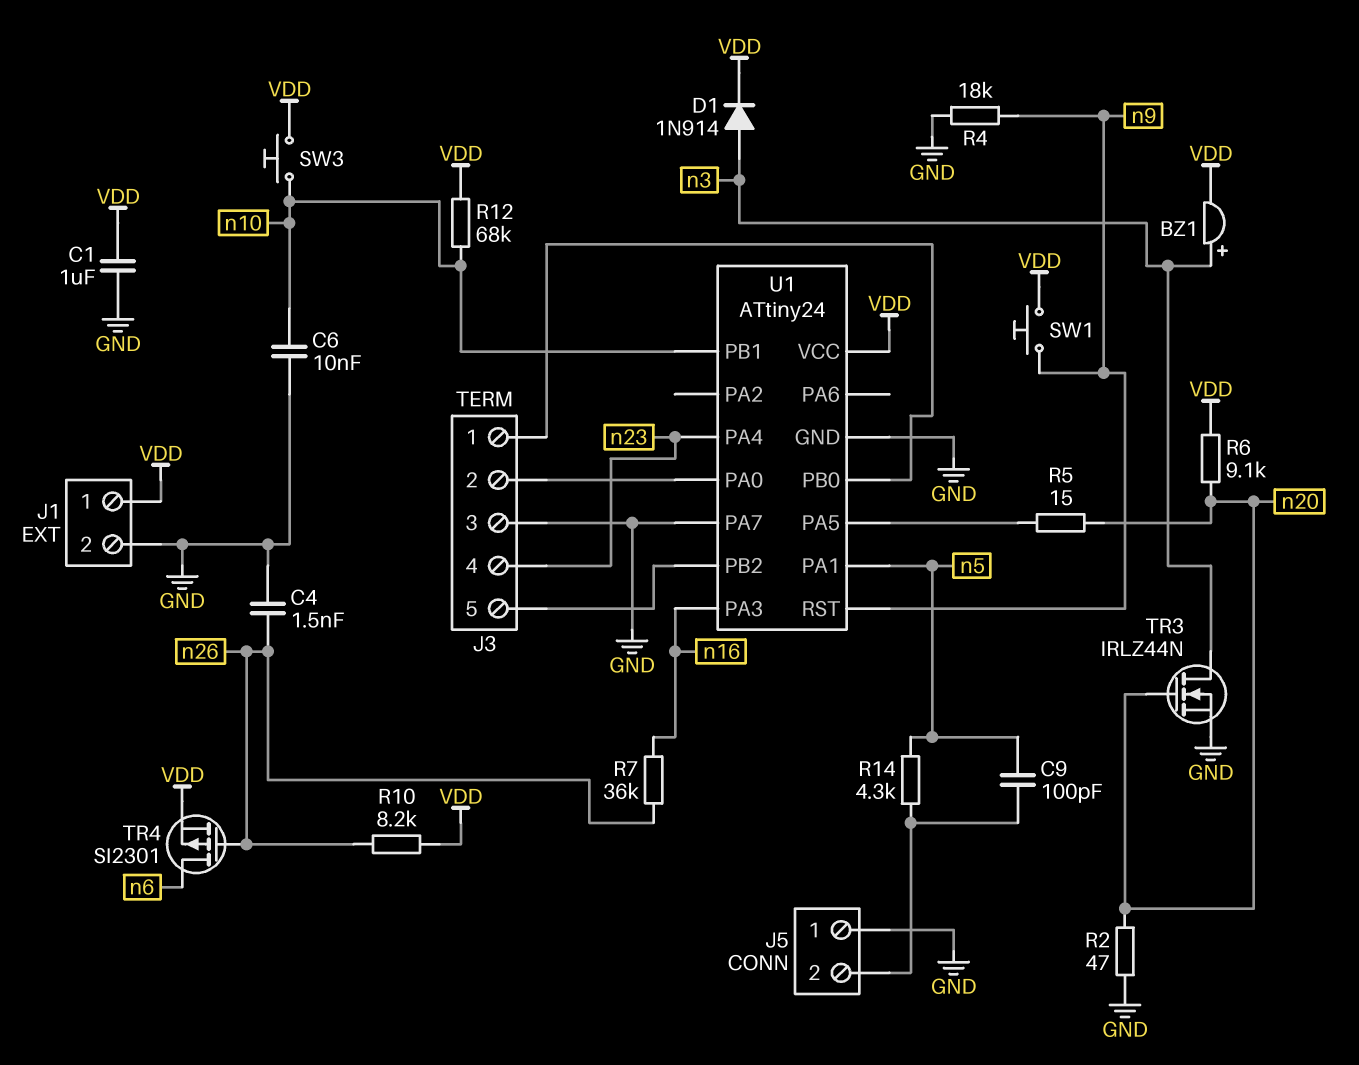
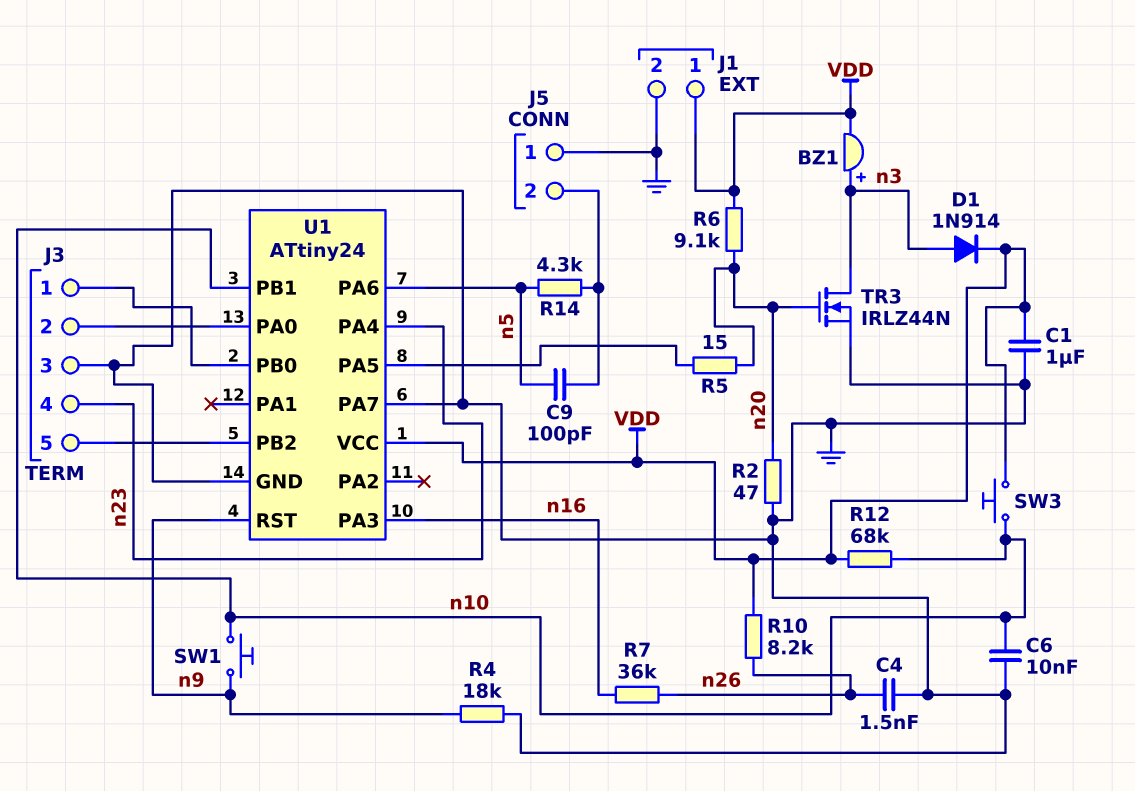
SW1: button (VDD, n9) -> button (n9, n10)
TR4: PMOS SI2301 (G n26, D n6, S VDD) -> none
U1 pin PA1: n5 -> none
U1 pin PA6: none -> n5

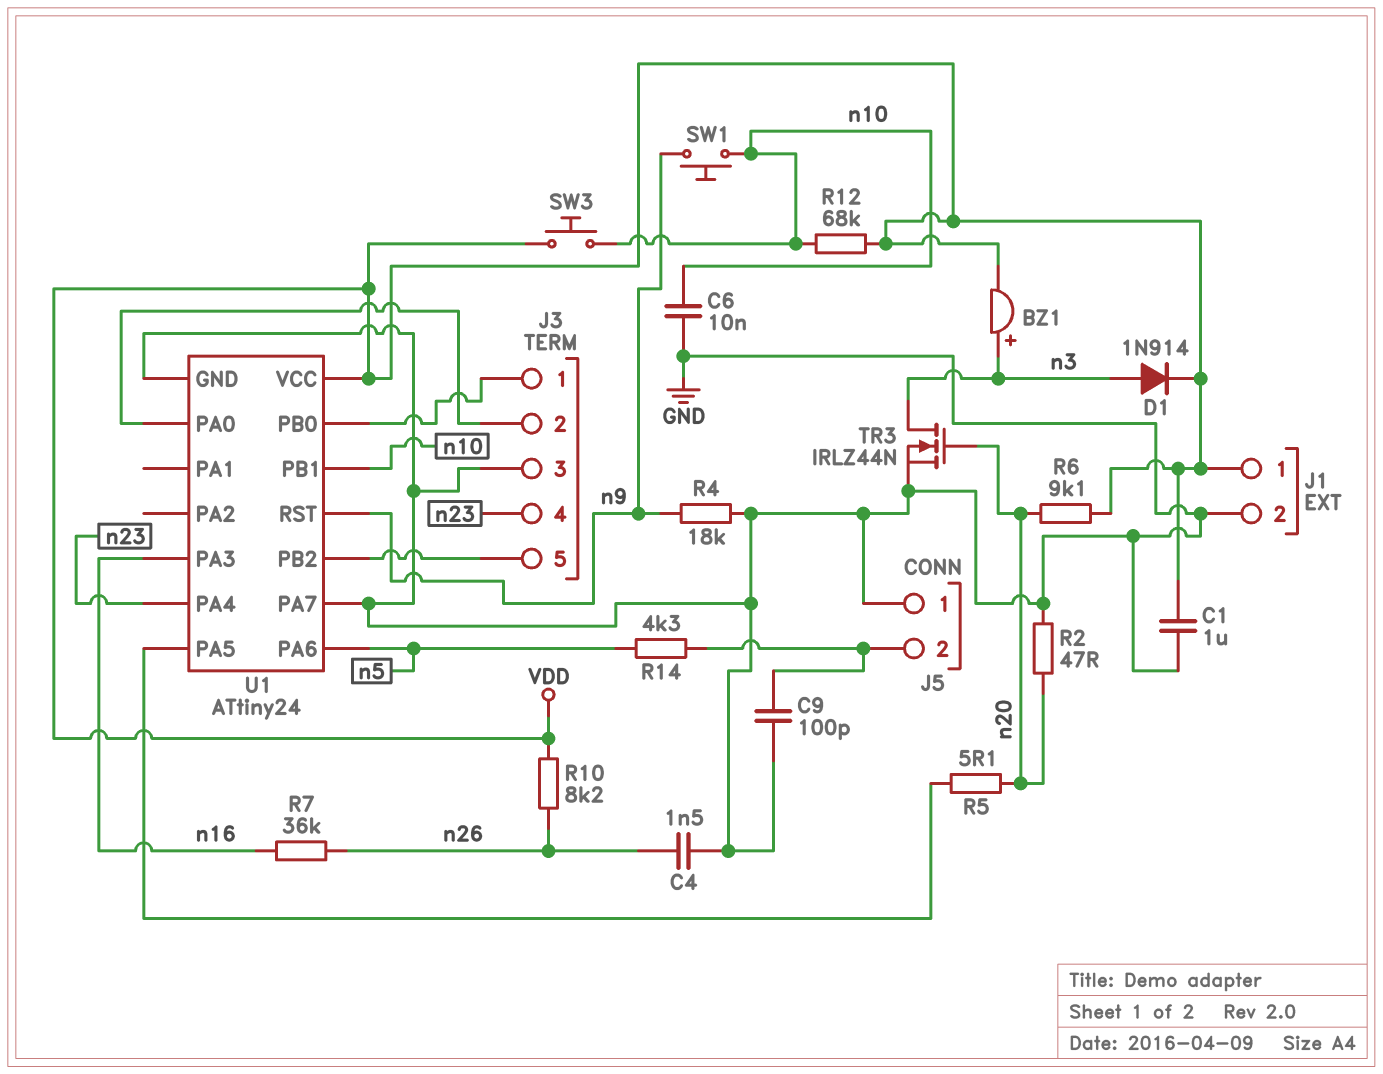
C9: 100pF (J5/2, n5) -> 100pF (GND, J5/2)
R5: 15 (U1/PA5, n20) -> 5.1 (U1/PA5, n20)

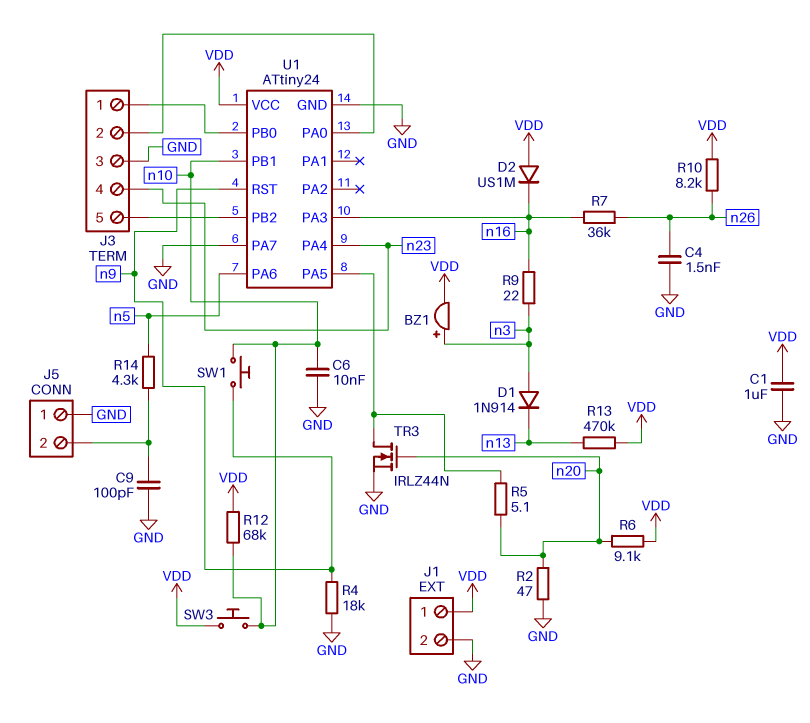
D1: diode 1N914 (A n3, K VDD) -> diode 1N914 (A n3, K n13)
D2: none -> diode US1M (A VDD, K n16)
R9: none -> 22 (n3, n16)
R13: none -> 470k (VDD, n13)
TR3: NMOS IRLZ44N (G n20, D n3, S GND) -> NMOS IRLZ44N (G n20, D U1/PA5, S GND)

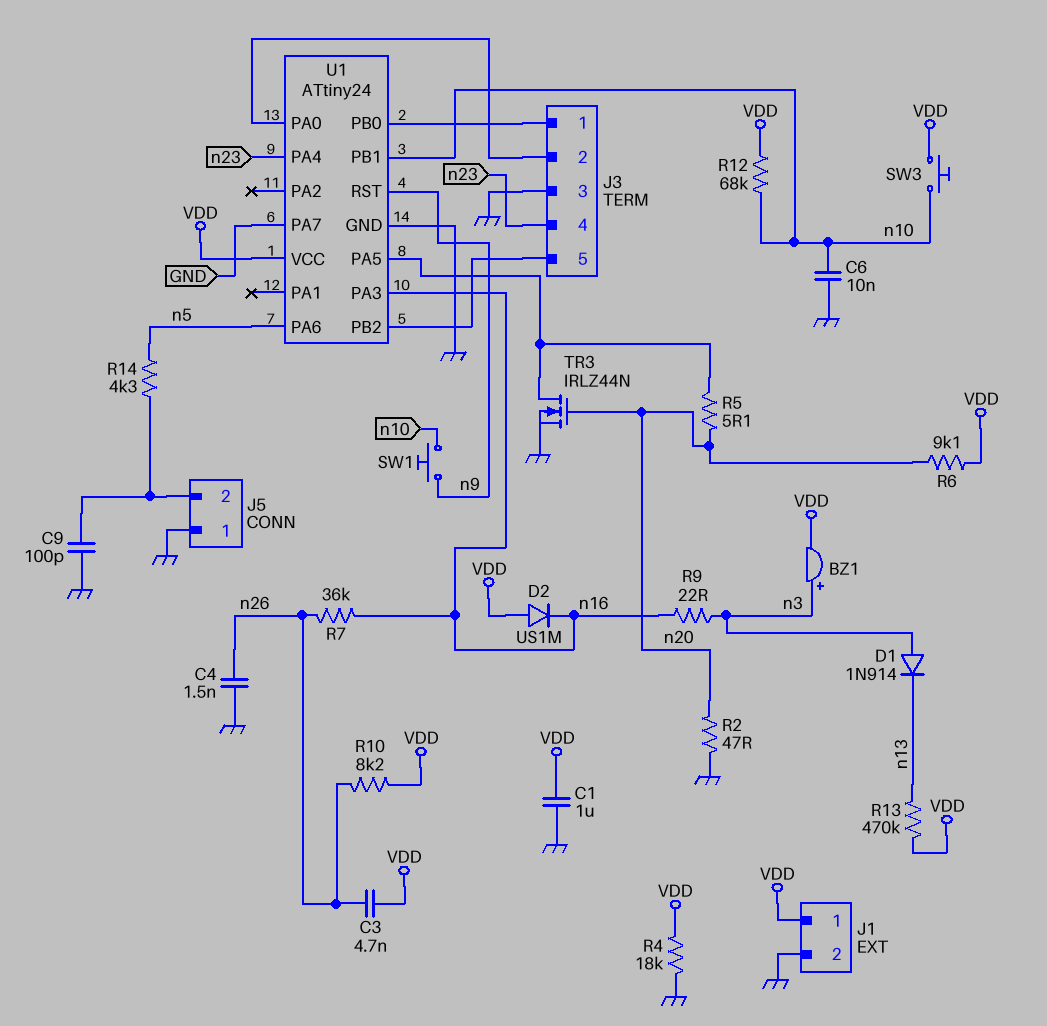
C3: none -> 4.7nF (VDD, n26)
R4: 18k (GND, n9) -> 18k (GND, VDD)

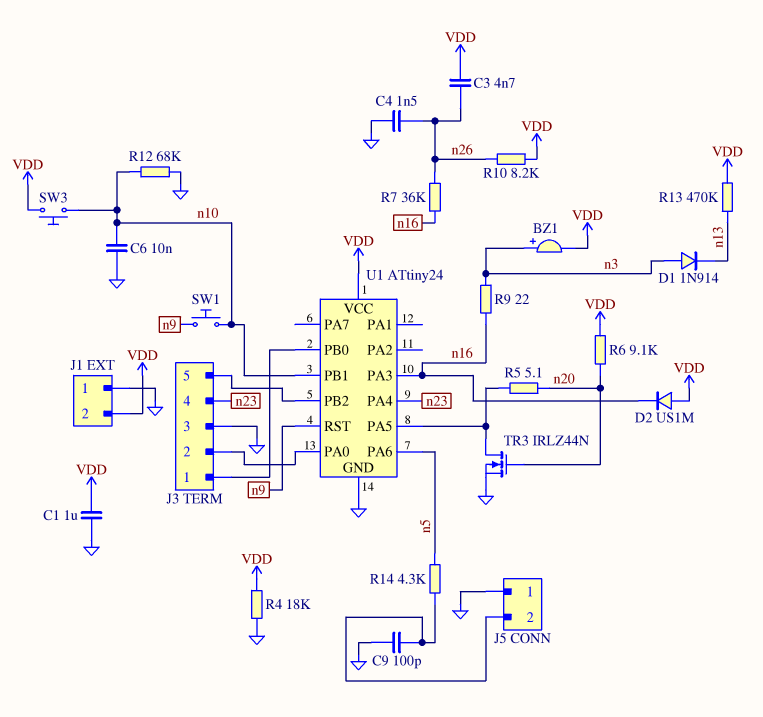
J1 pin 1: VDD -> GND
J1 pin 2: GND -> VDD
R2: 47 (GND, n20) -> none
R12: 68k (VDD, n10) -> 68k (GND, n10)
U1 pin PA7: GND -> none

